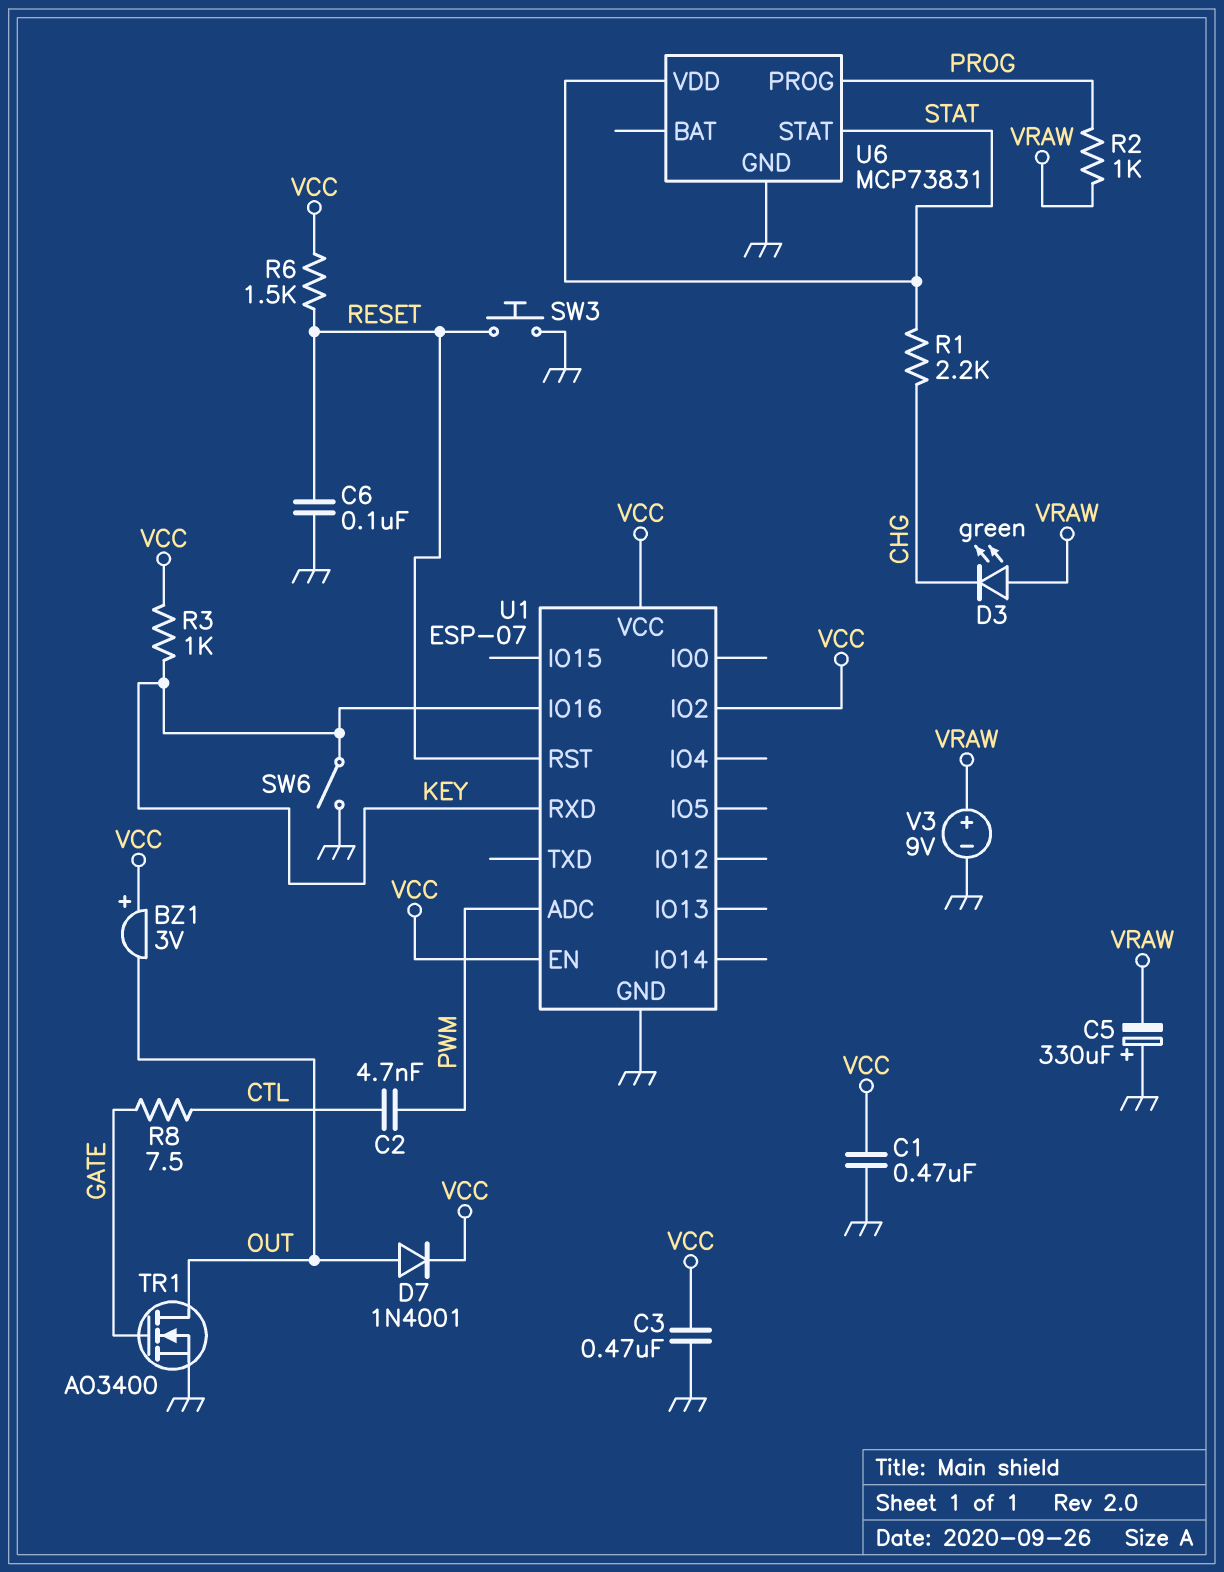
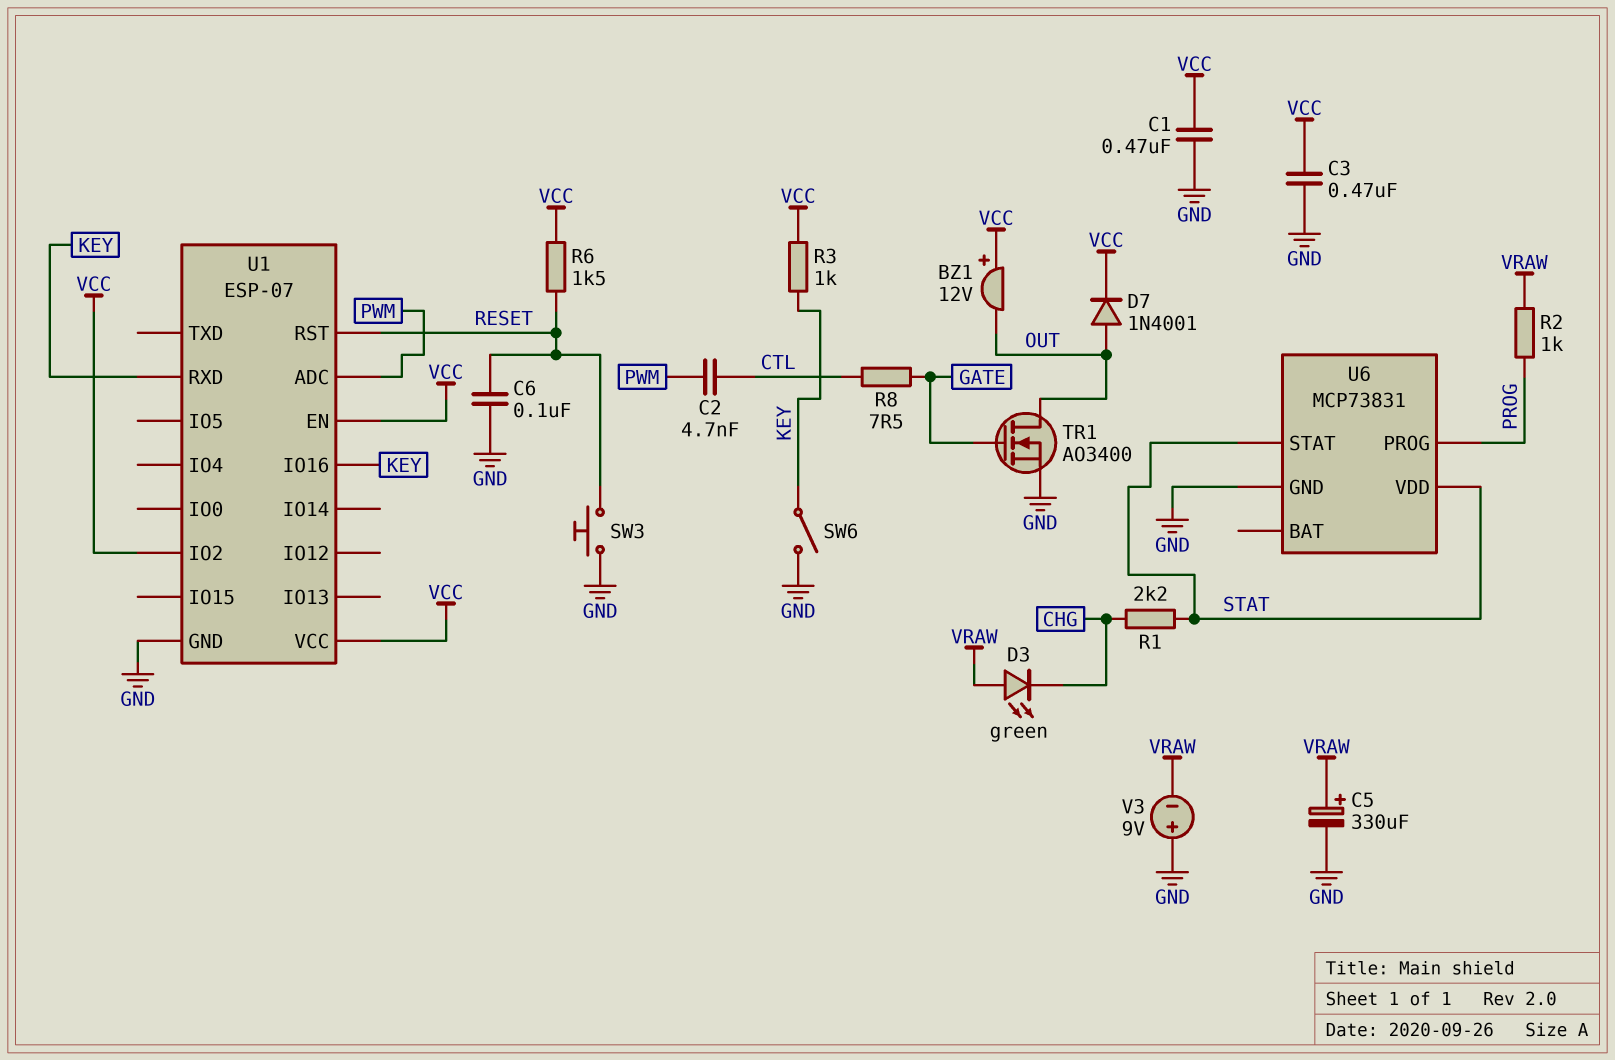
BZ1: buzzer 3V (plus VCC, minus OUT) -> buzzer 12V (plus VCC, minus OUT)
C5: 330uF (plus GND, minus VRAW) -> 330uF (plus VRAW, minus GND)
V3: 9V (plus VRAW, minus GND) -> 9V (plus GND, minus VRAW)

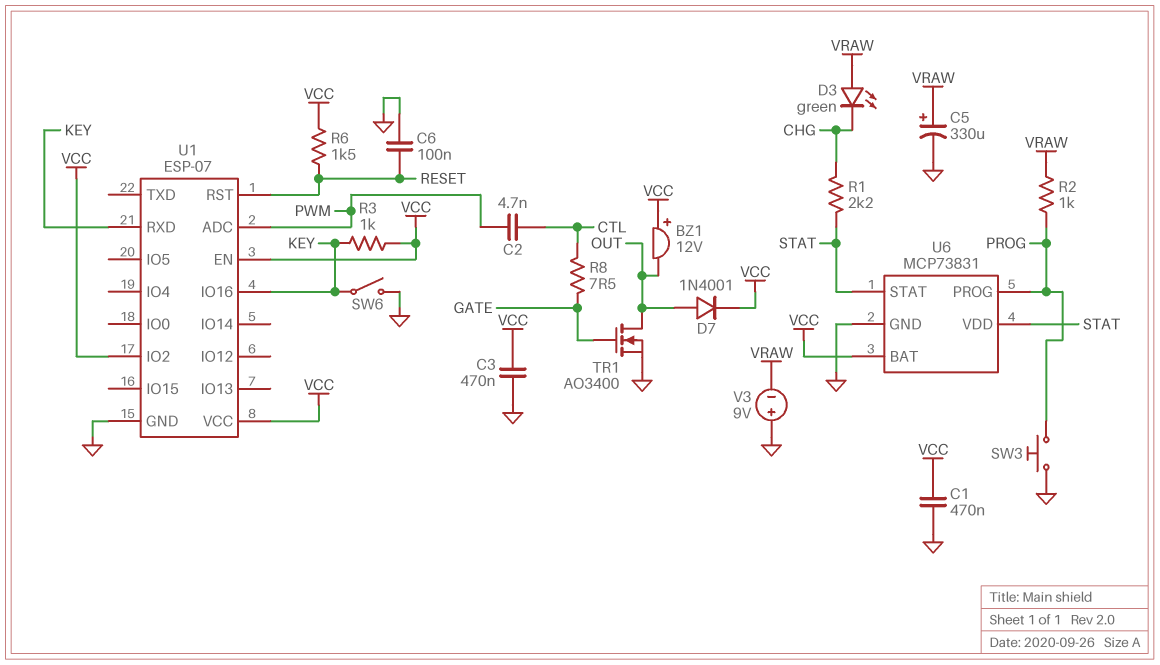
SW3: button (GND, RESET) -> button (GND, PROG)
U6 pin BAT: none -> VCC

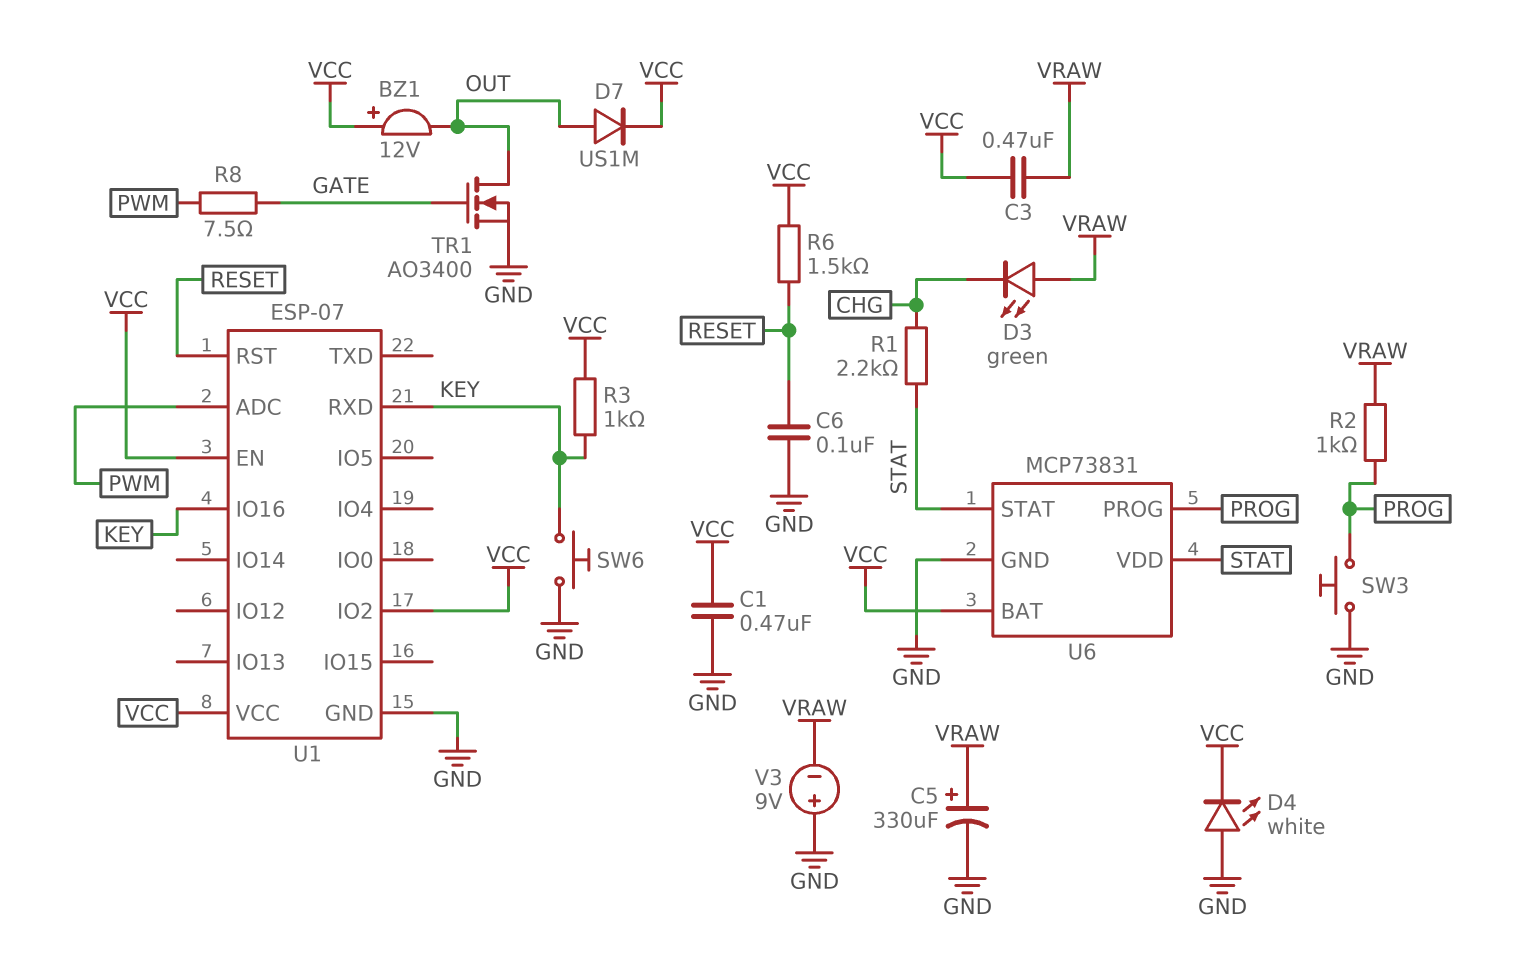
C2: 4.7nF (CTL, PWM) -> none
C3: 470nF (GND, VCC) -> 470nF (VCC, VRAW)
D4: none -> LED white (A GND, K VCC)
D7: diode 1N4001 (A OUT, K VCC) -> diode US1M (A OUT, K VCC)
R8: 7.5 (CTL, GATE) -> 7.5 (GATE, PWM)
SW6: switch (GND, KEY) -> button (GND, KEY)

